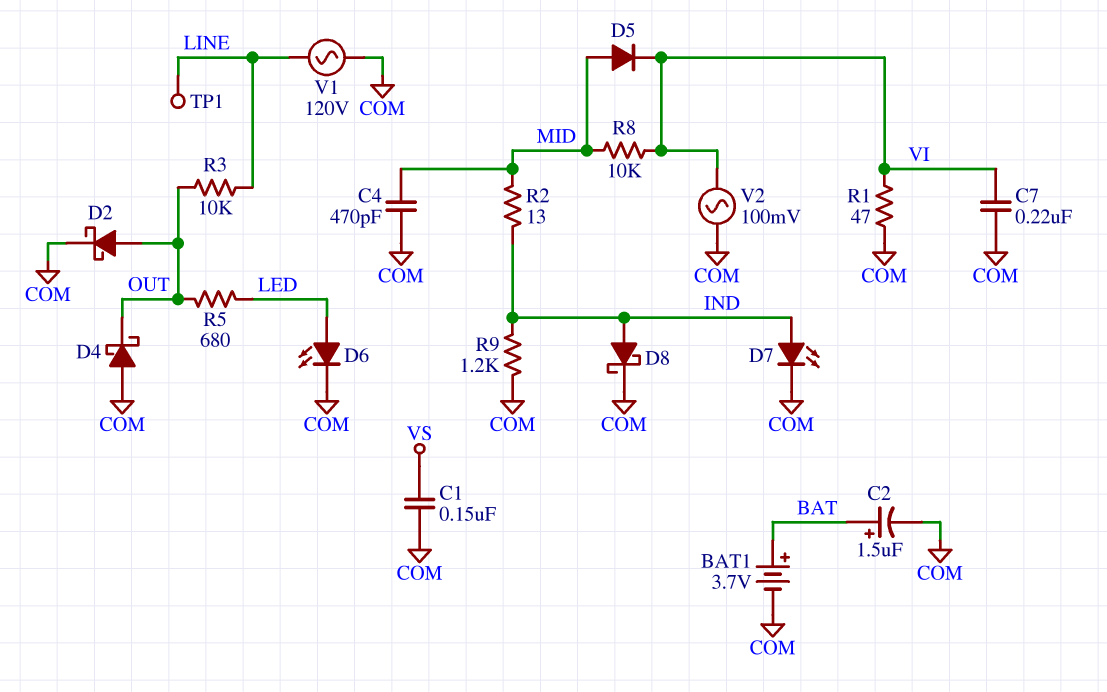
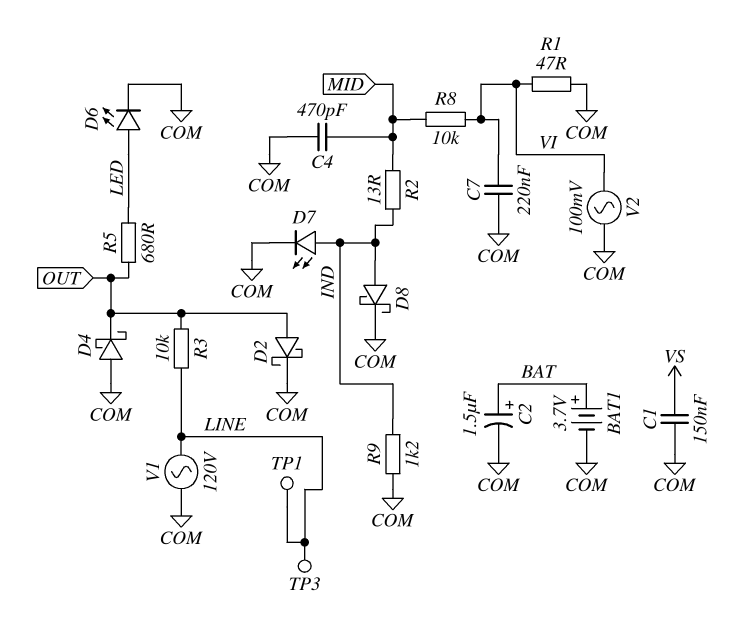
D5: diode (A MID, K VI) -> none
TP3: none -> test point (LINE)

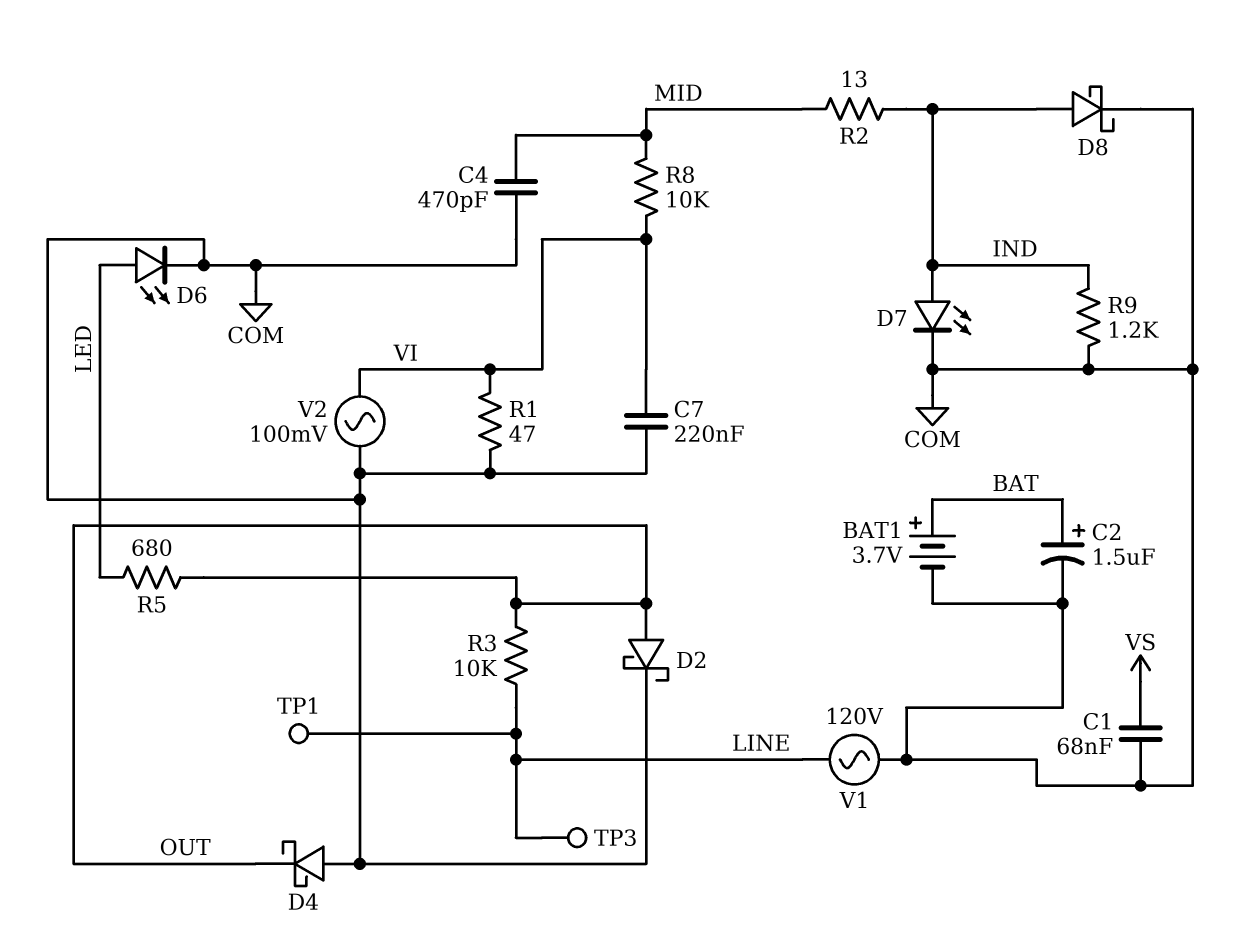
C1: 150nF (COM, VS) -> 68nF (COM, VS)

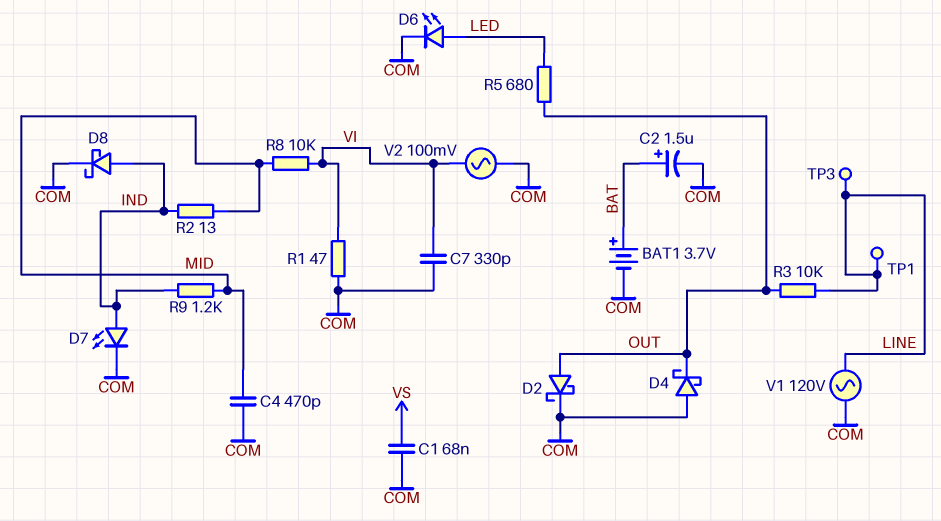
C7: 220nF (COM, VI) -> 330pF (COM, VI)
R9: 1.2k (COM, IND) -> 1.2k (IND, MID)

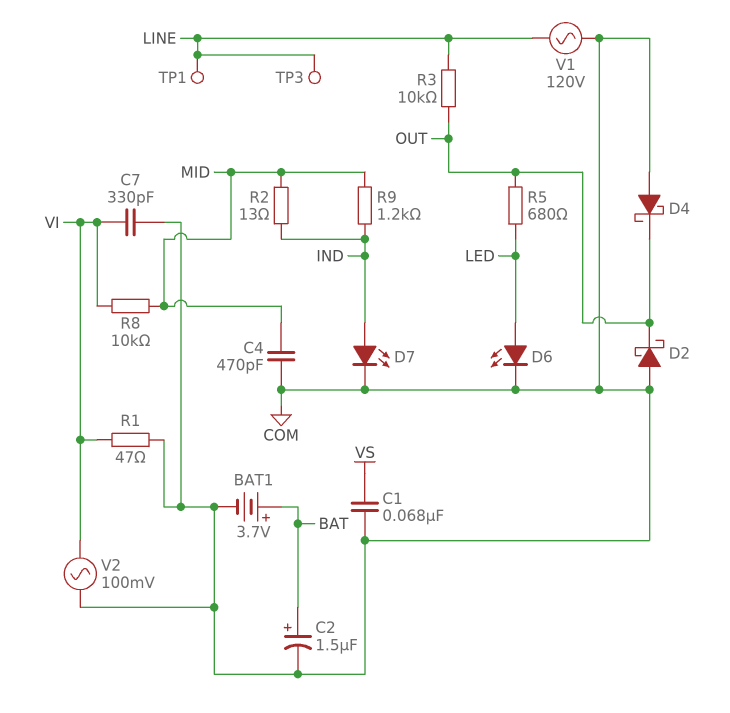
D2: schottky (A OUT, K COM) -> schottky (A COM, K OUT)
D8: schottky (A IND, K COM) -> none

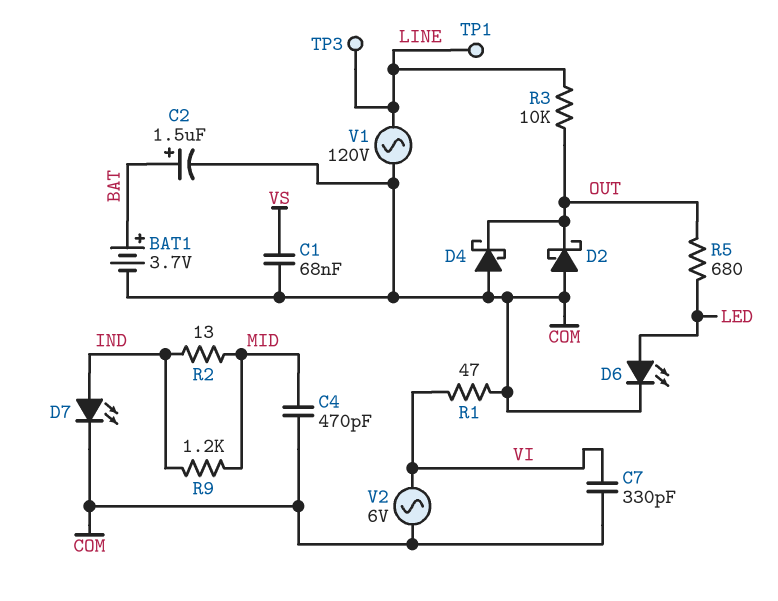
R8: 10k (MID, VI) -> none
V2: AC 100mV (COM, VI) -> AC 6V (COM, VI)

